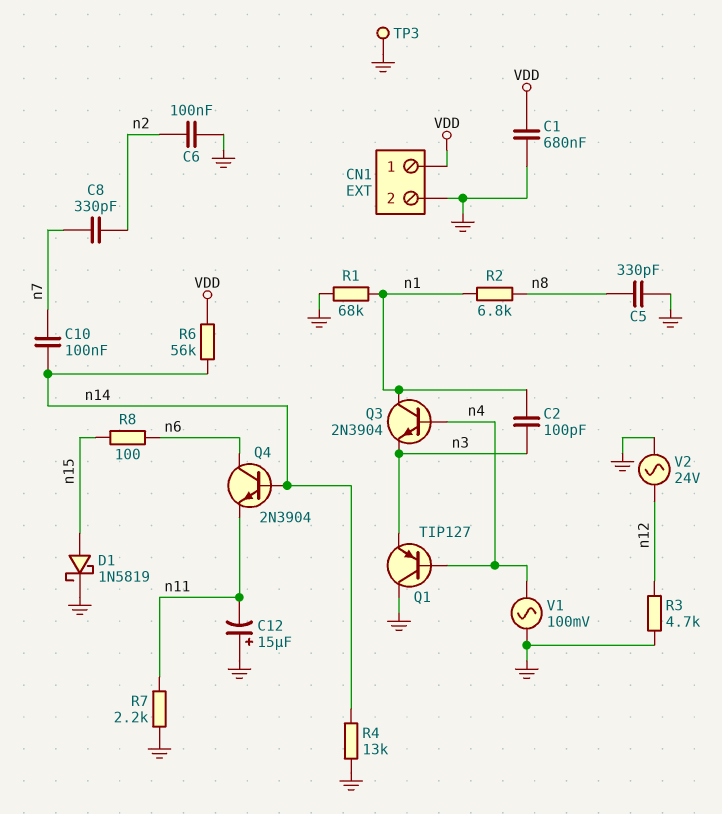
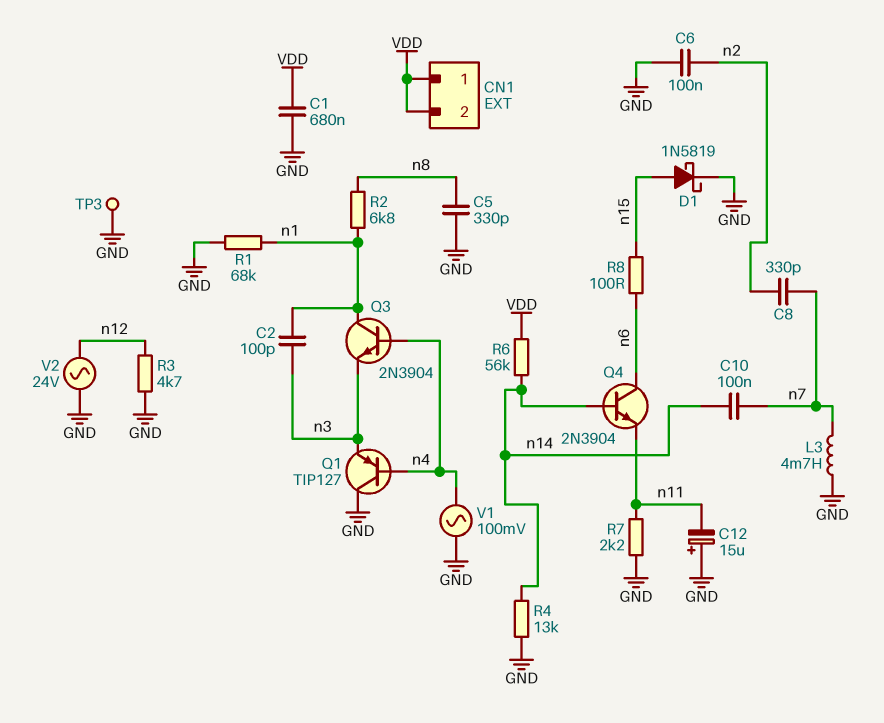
CN1 pin 2: GND -> VDD
L3: none -> 4.7mH (GND, n7)

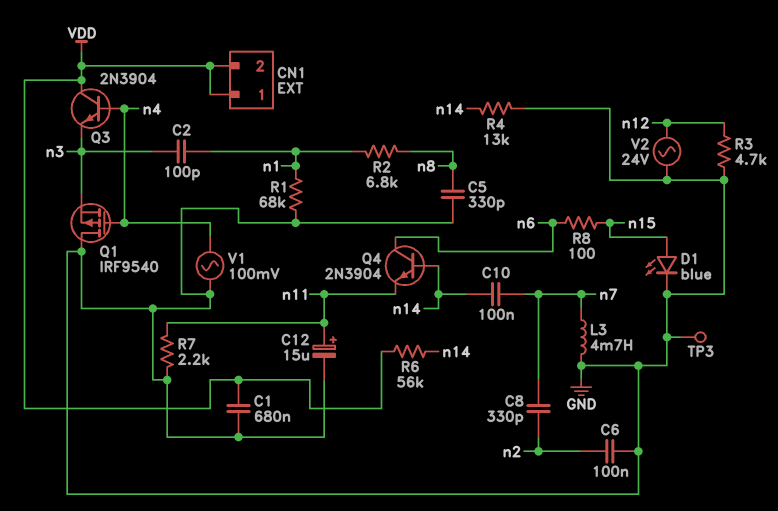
C12: 15uF (plus GND, minus n11) -> 15uF (plus n11, minus GND)
D1: schottky 1N5819 (A n15, K GND) -> LED blue (A n15, K GND)
Q1: PNP TIP127 (B n4, C GND, E n3) -> PMOS IRF9540 (G n4, D GND, S n3)
Q3: NPN 2N3904 (B n4, C n1, E n3) -> NPN 2N3904 (B n4, C VDD, E n3)

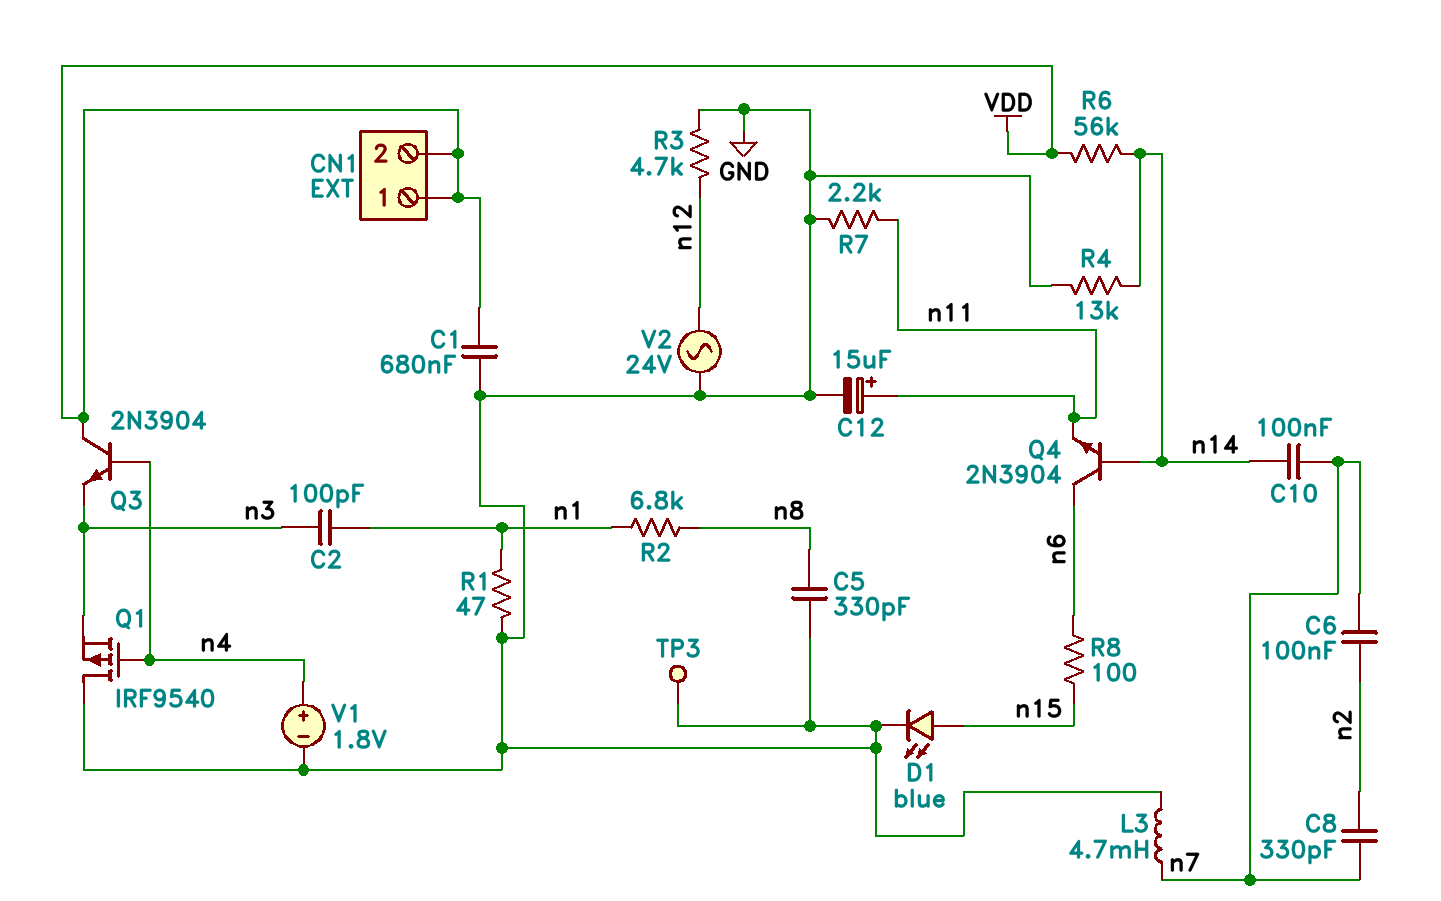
C6: 100nF (GND, n2) -> 100nF (n2, n7)
R1: 68k (GND, n1) -> 47 (GND, n1)
V1: AC 100mV (GND, n4) -> 1.8V (plus n4, minus GND)

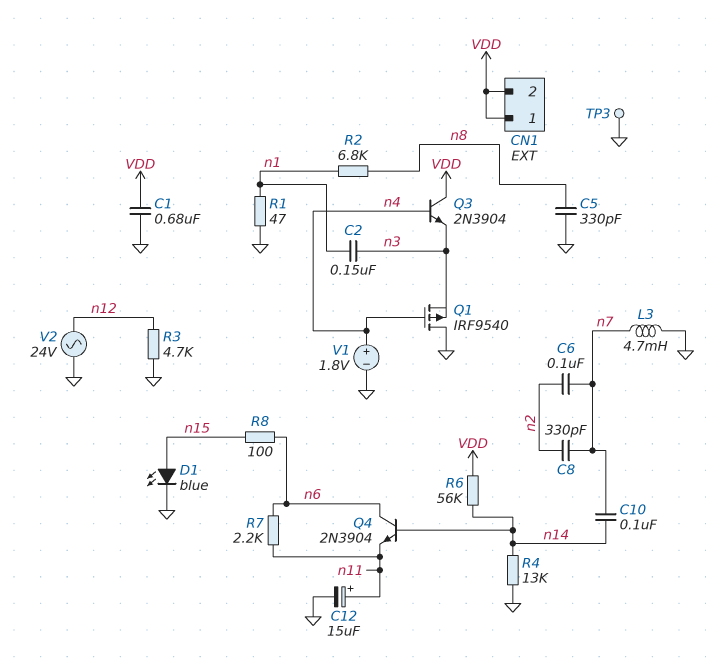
C2: 100pF (n1, n3) -> 150nF (n1, n3)
R7: 2.2k (GND, n11) -> 2.2k (n6, n11)

